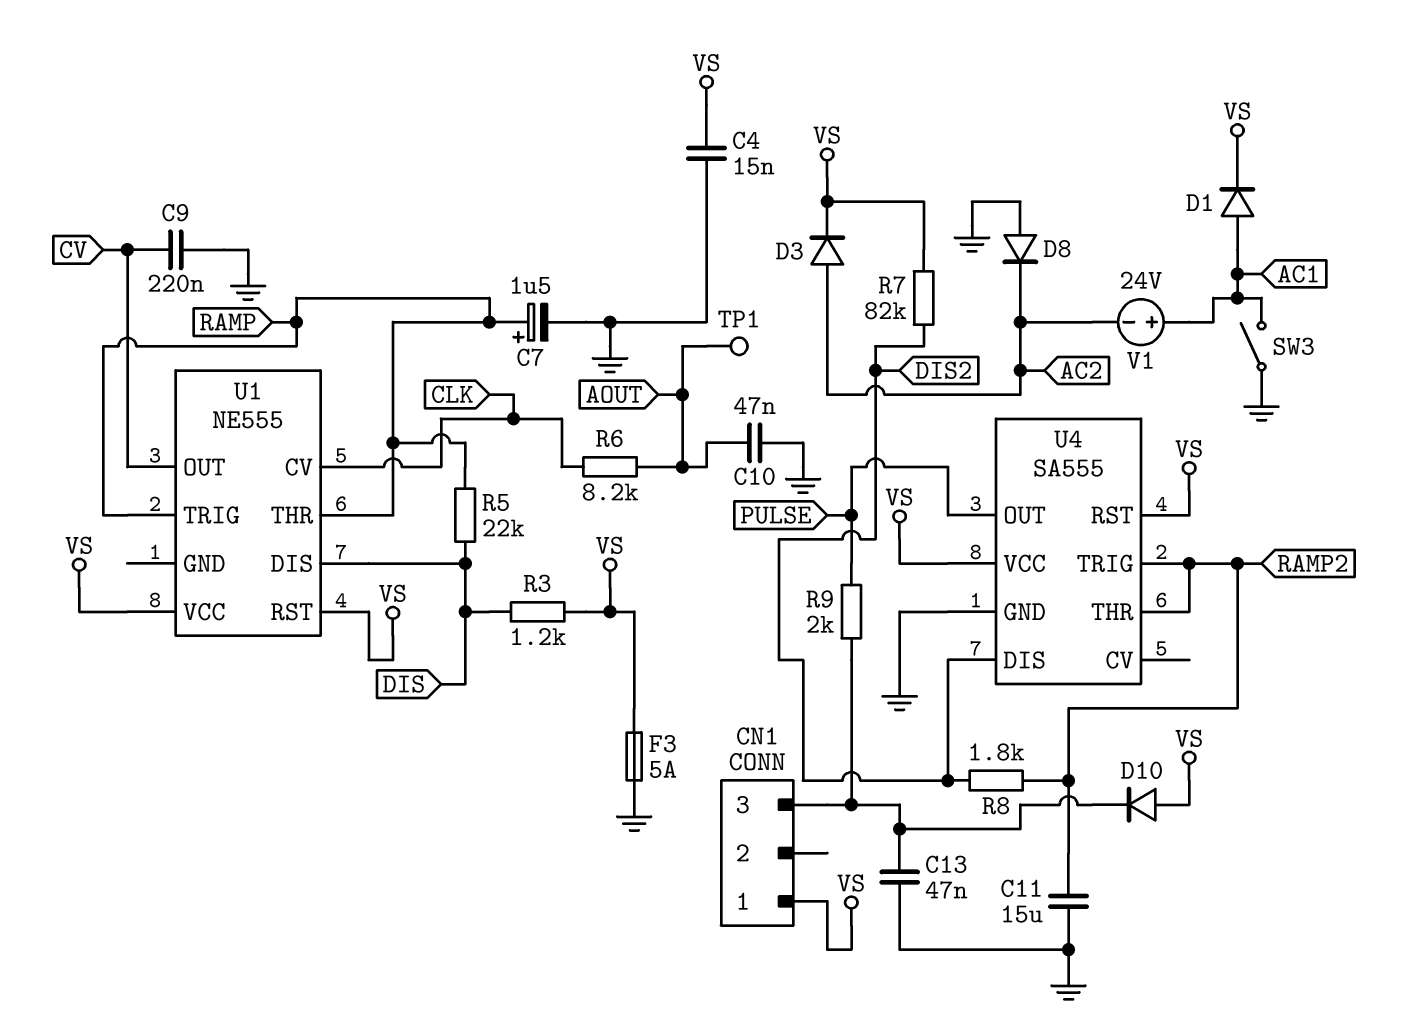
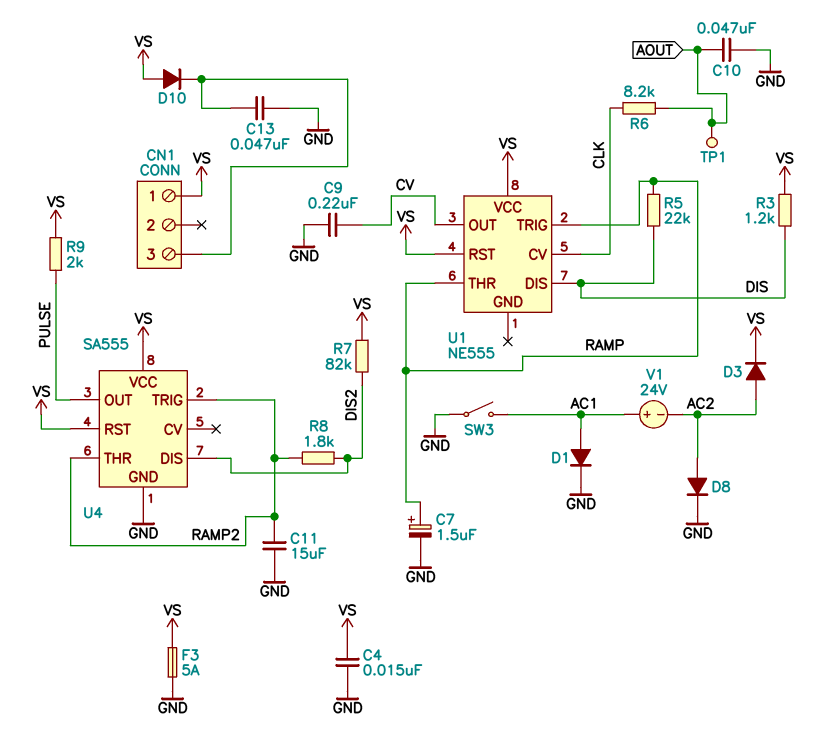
D1: diode (A AC1, K VS) -> diode (A AC1, K GND)
D8: diode (A GND, K AC2) -> diode (A AC2, K GND)
R9: 2k (CN1/3, PULSE) -> 2k (PULSE, VS)

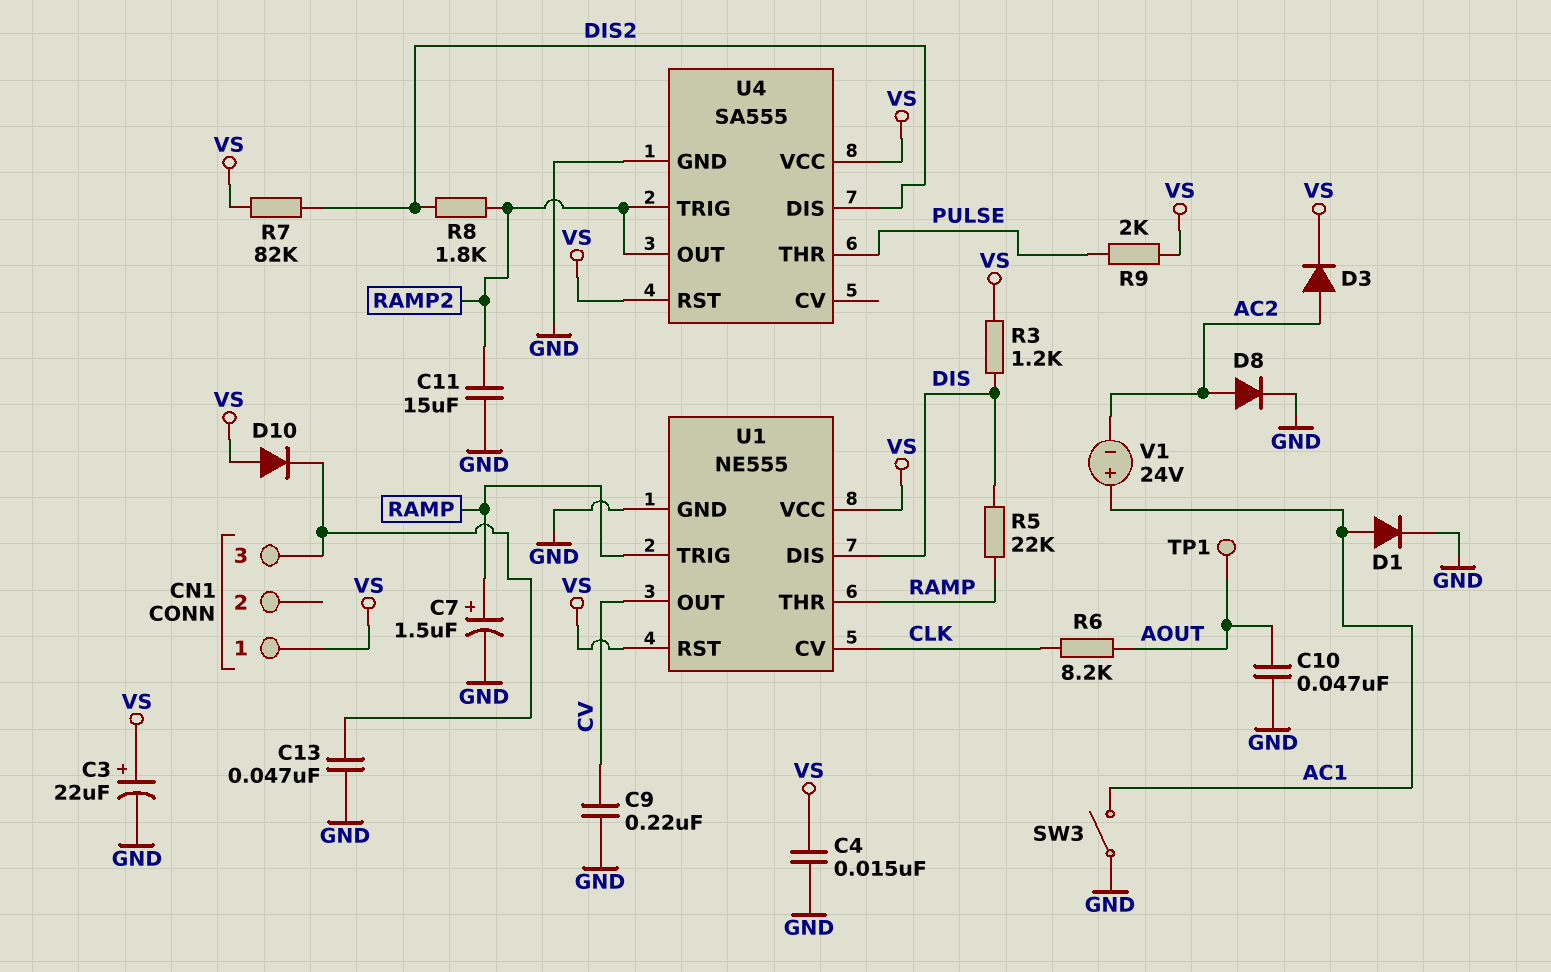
C3: none -> 22uF (plus VS, minus GND)
F3: 5A (GND, VS) -> none
U1 pin GND: none -> GND
U4 pin OUT: PULSE -> RAMP2
U4 pin THR: RAMP2 -> PULSE

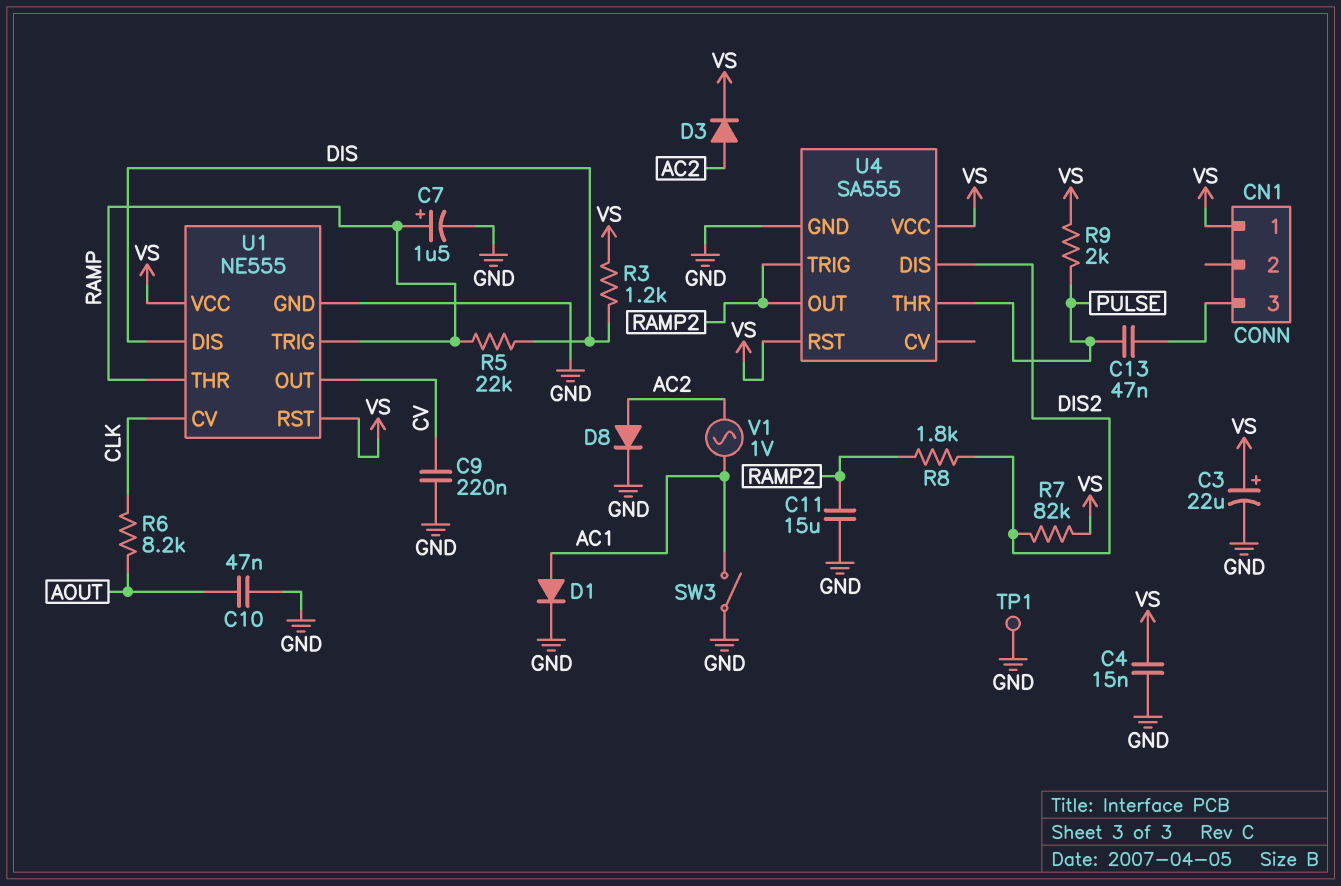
C13: 47nF (CN1/3, GND) -> 47nF (CN1/3, PULSE)
D10: diode (A VS, K CN1/3) -> none
TP1: test point (AOUT) -> test point (GND)
V1: 24V (plus AC1, minus AC2) -> AC 1V (AC1, AC2)

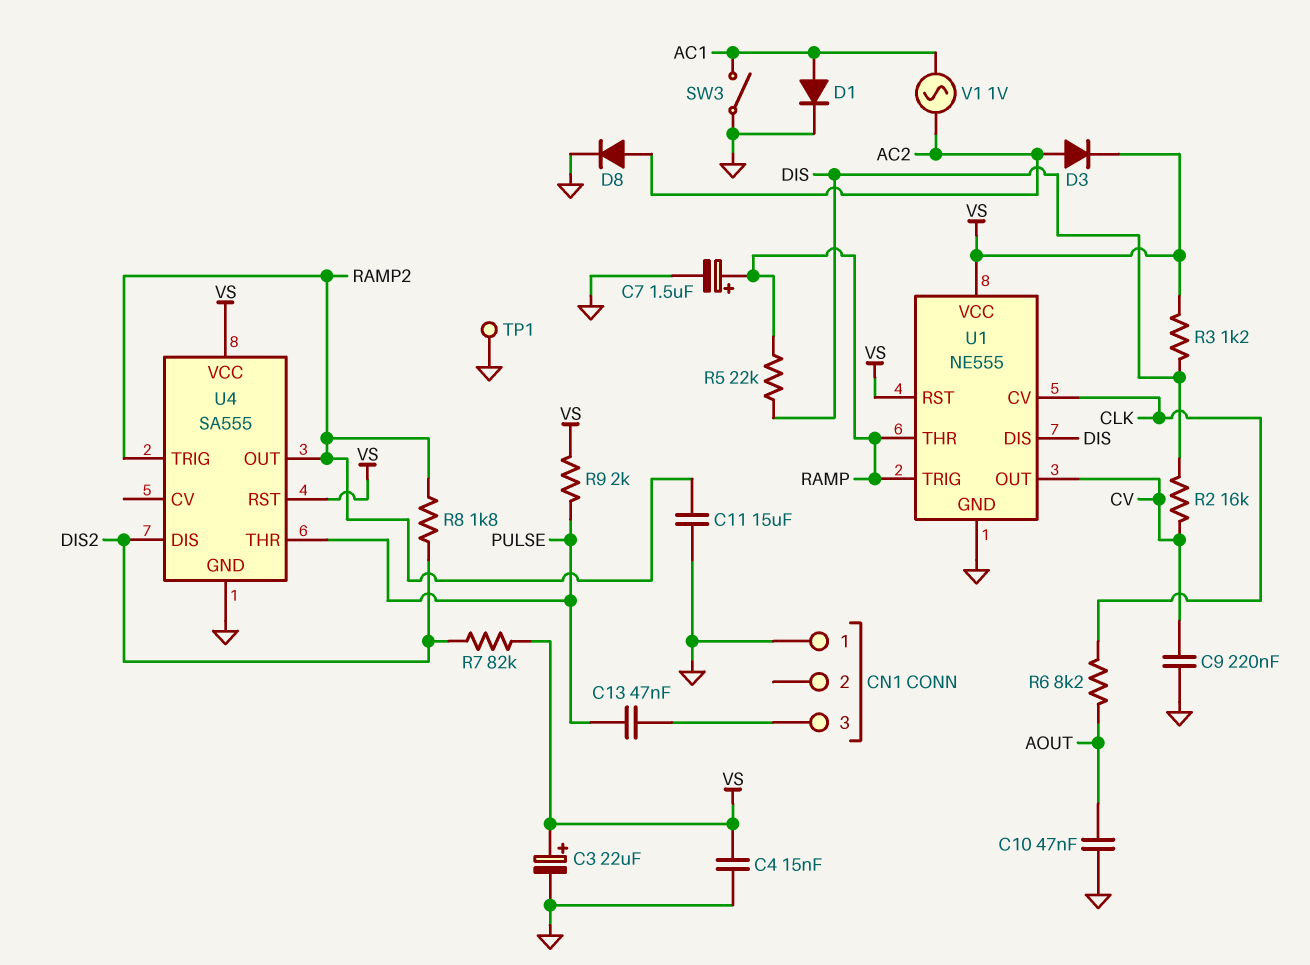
CN1 pin 1: VS -> GND
R2: none -> 16k (CV, DIS)

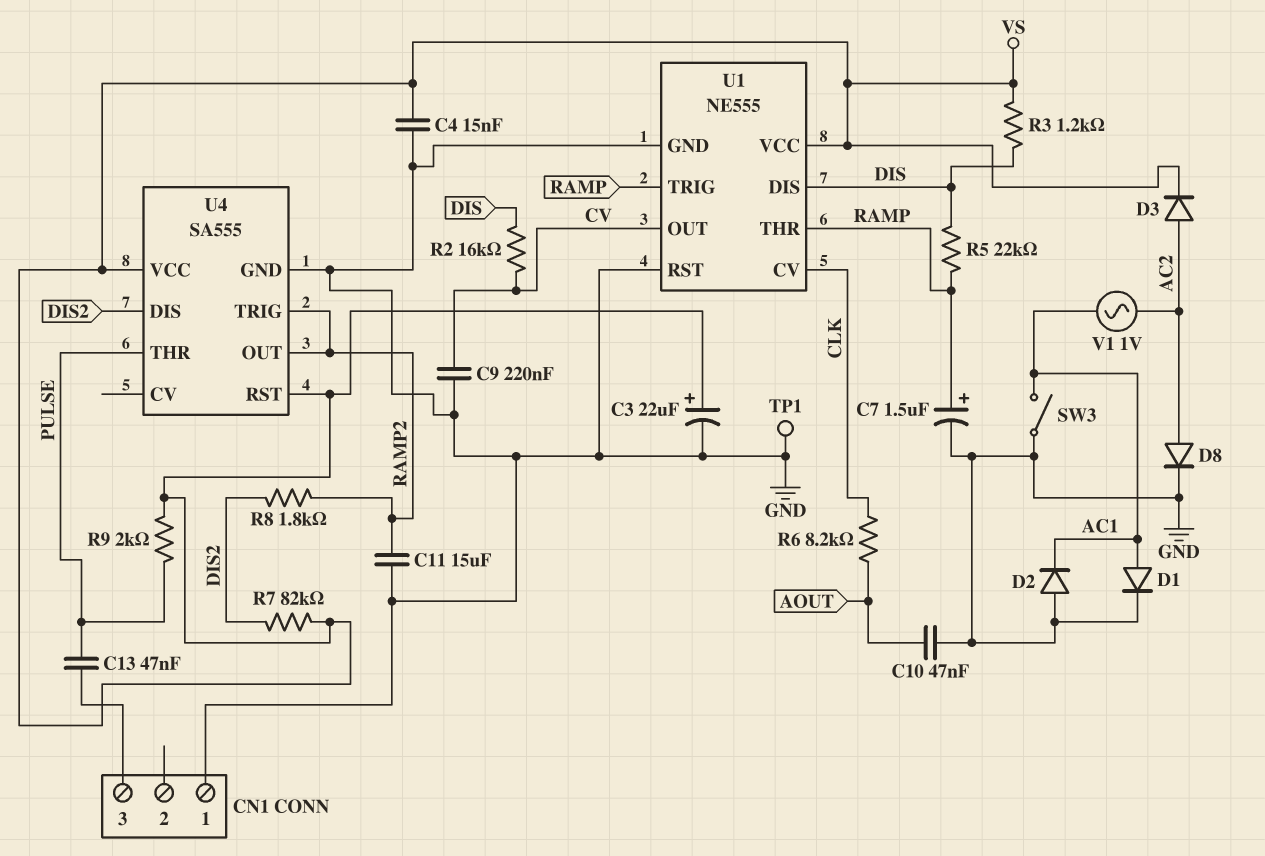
D2: none -> diode (A GND, K AC1)
U1 pin RST: VS -> GND

